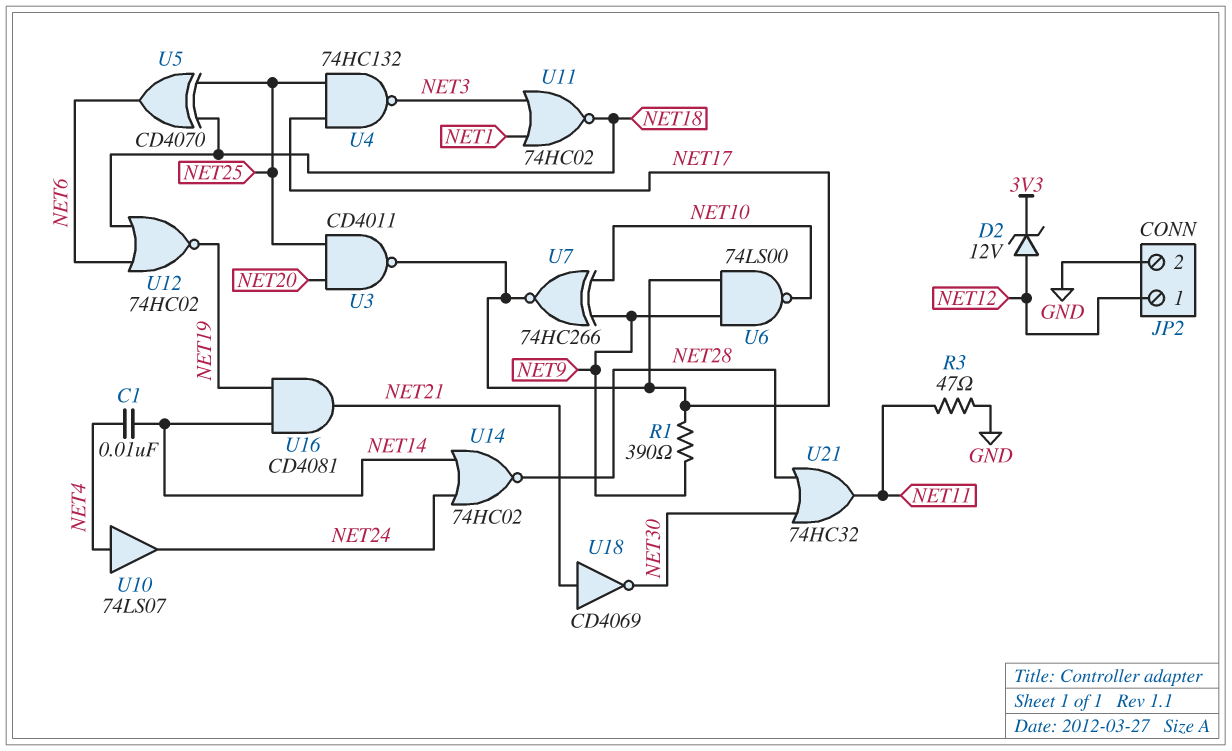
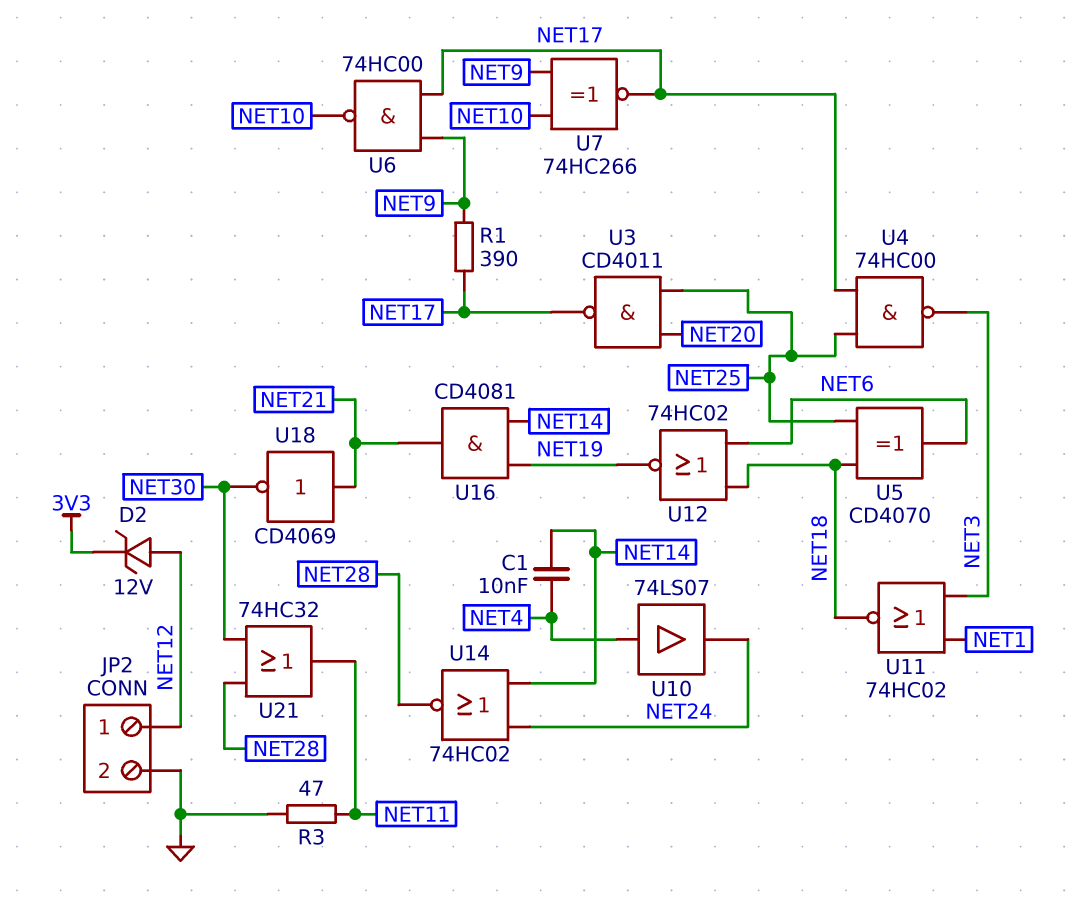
U4: NAND 74HC132 (in NET17, in NET25, out NET3) -> NAND 74HC00 (in NET17, in NET25, out NET3)
U6: NAND 74LS00 (in NET9, in NET17, out NET10) -> NAND 74HC00 (in NET9, in NET17, out NET10)

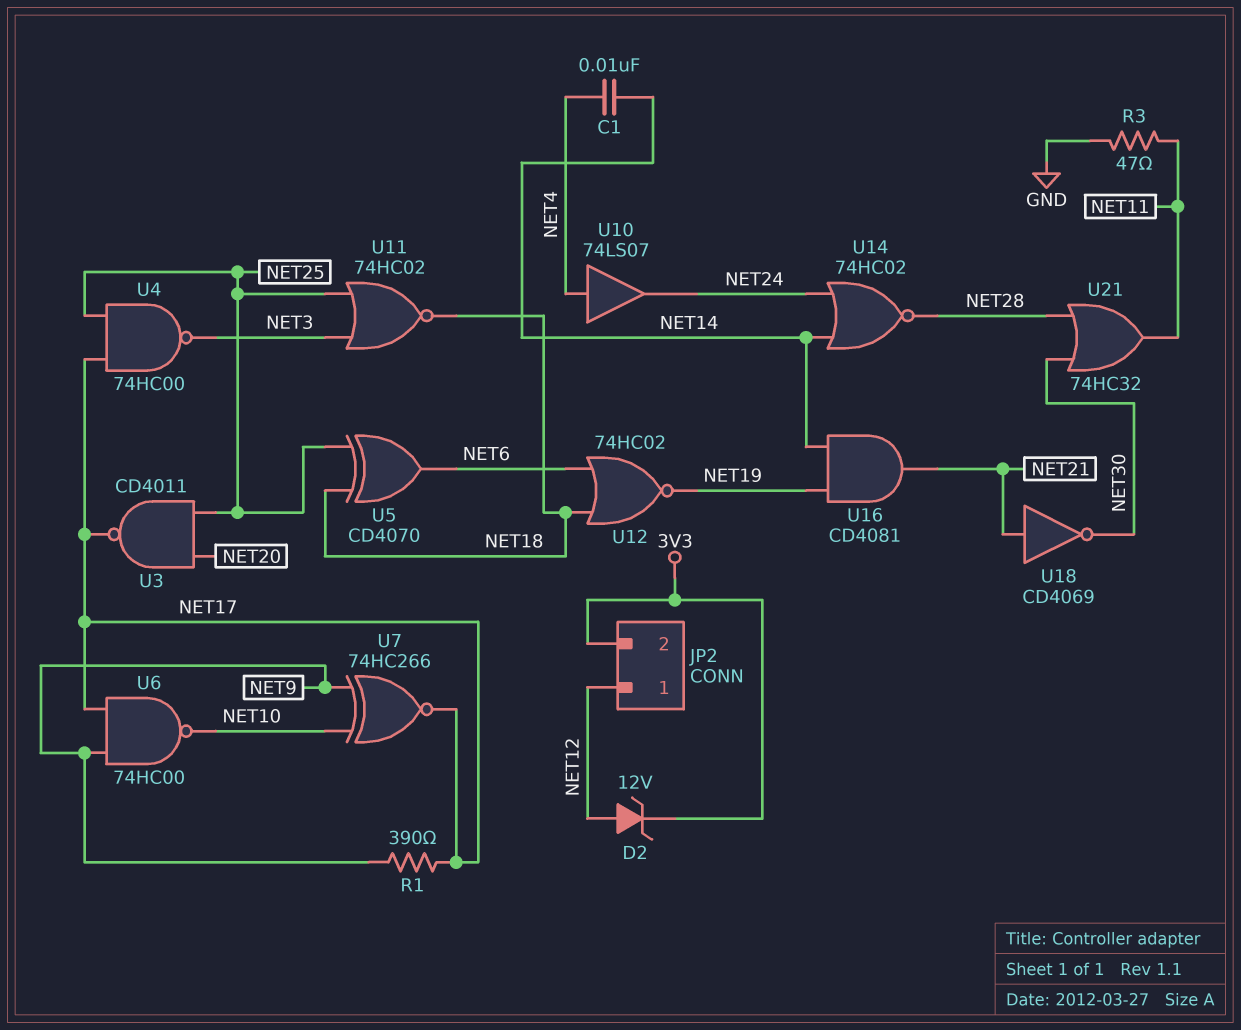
JP2 pin 2: GND -> 3V3
U11: NOR 74HC02 (in NET1, in NET3, out NET18) -> NOR 74HC02 (in NET3, in NET25, out NET18)

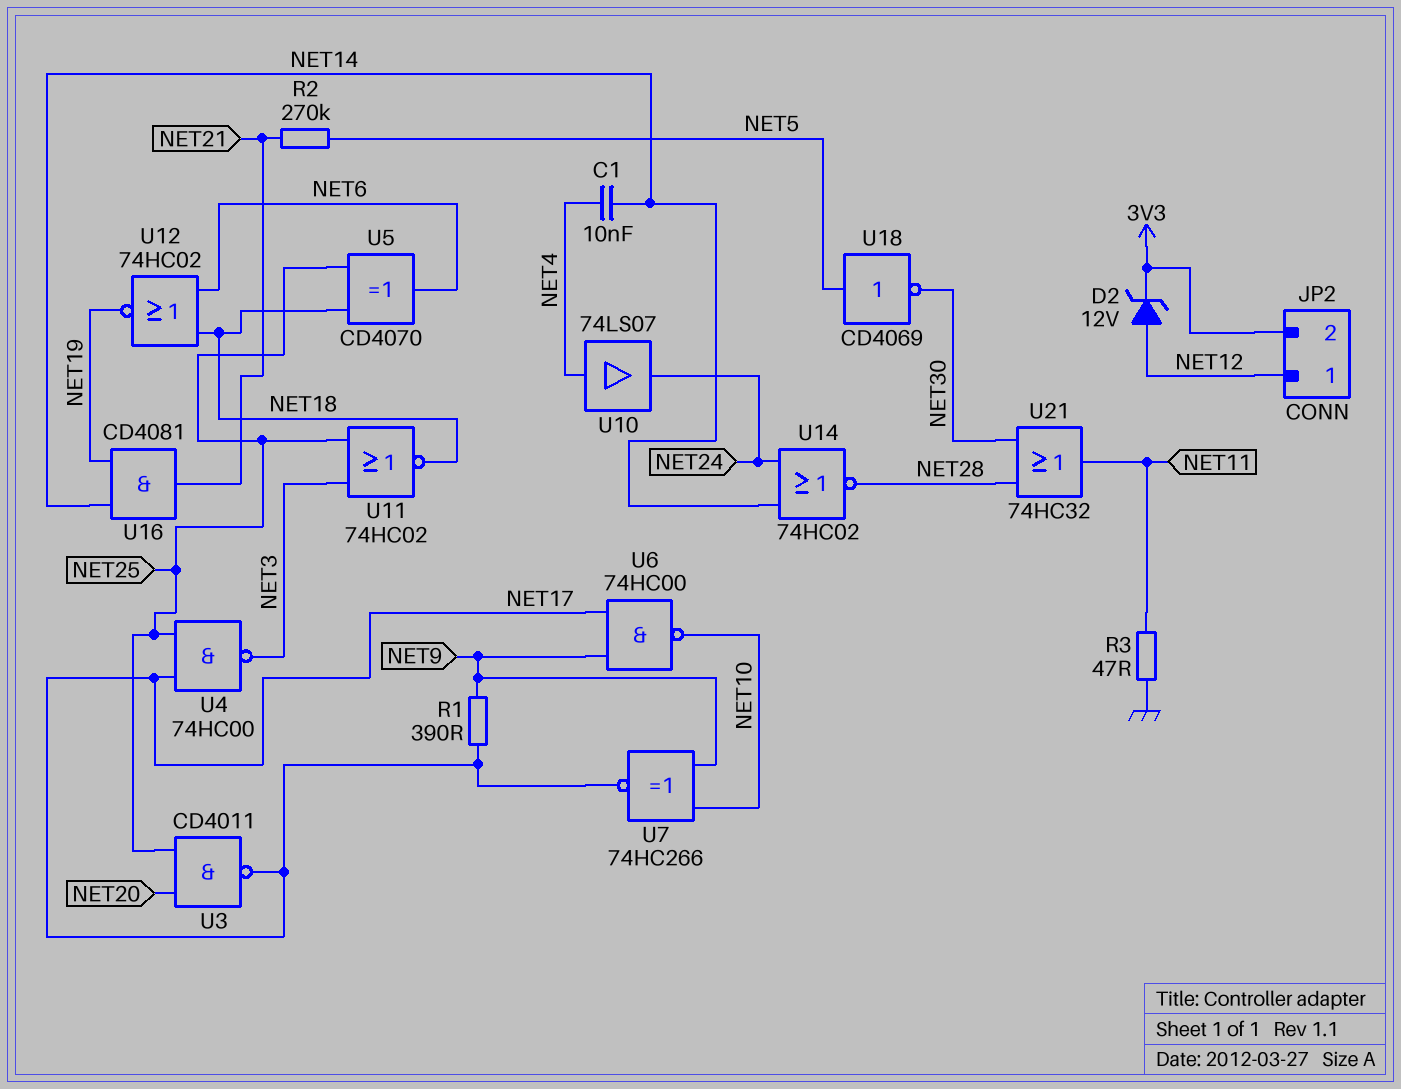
R2: none -> 270k (NET5, NET21)
U18: NOT CD4069 (in NET21, out NET30) -> NOT CD4069 (in NET5, out NET30)

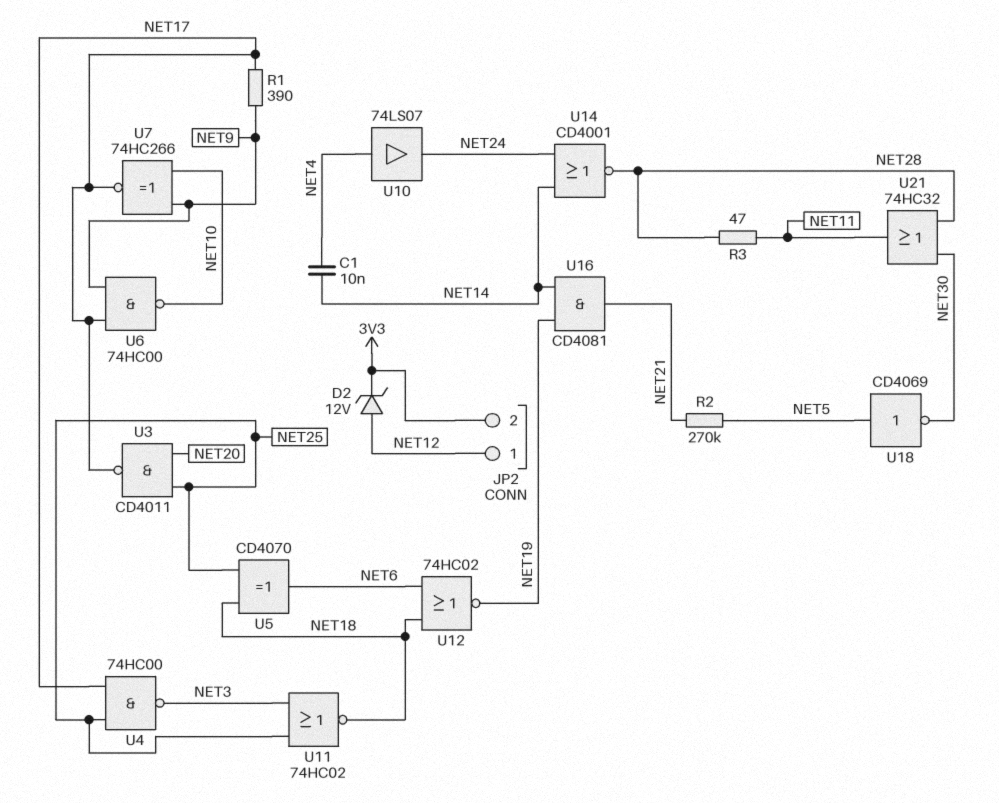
R3: 47 (GND, NET11) -> 47 (NET11, NET28)
U14: NOR 74HC02 (in NET14, in NET24, out NET28) -> NOR CD4001 (in NET14, in NET24, out NET28)

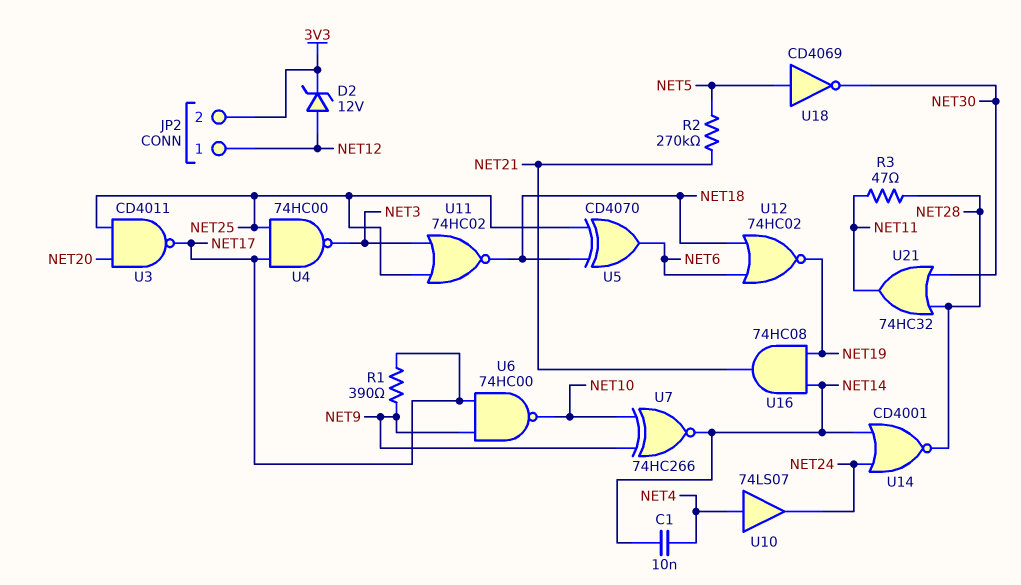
U7: XNOR 74HC266 (in NET9, in NET10, out NET17) -> XNOR 74HC266 (in NET9, in NET10, out NET14)
U16: AND CD4081 (in NET14, in NET19, out NET21) -> AND 74HC08 (in NET14, in NET19, out NET21)

